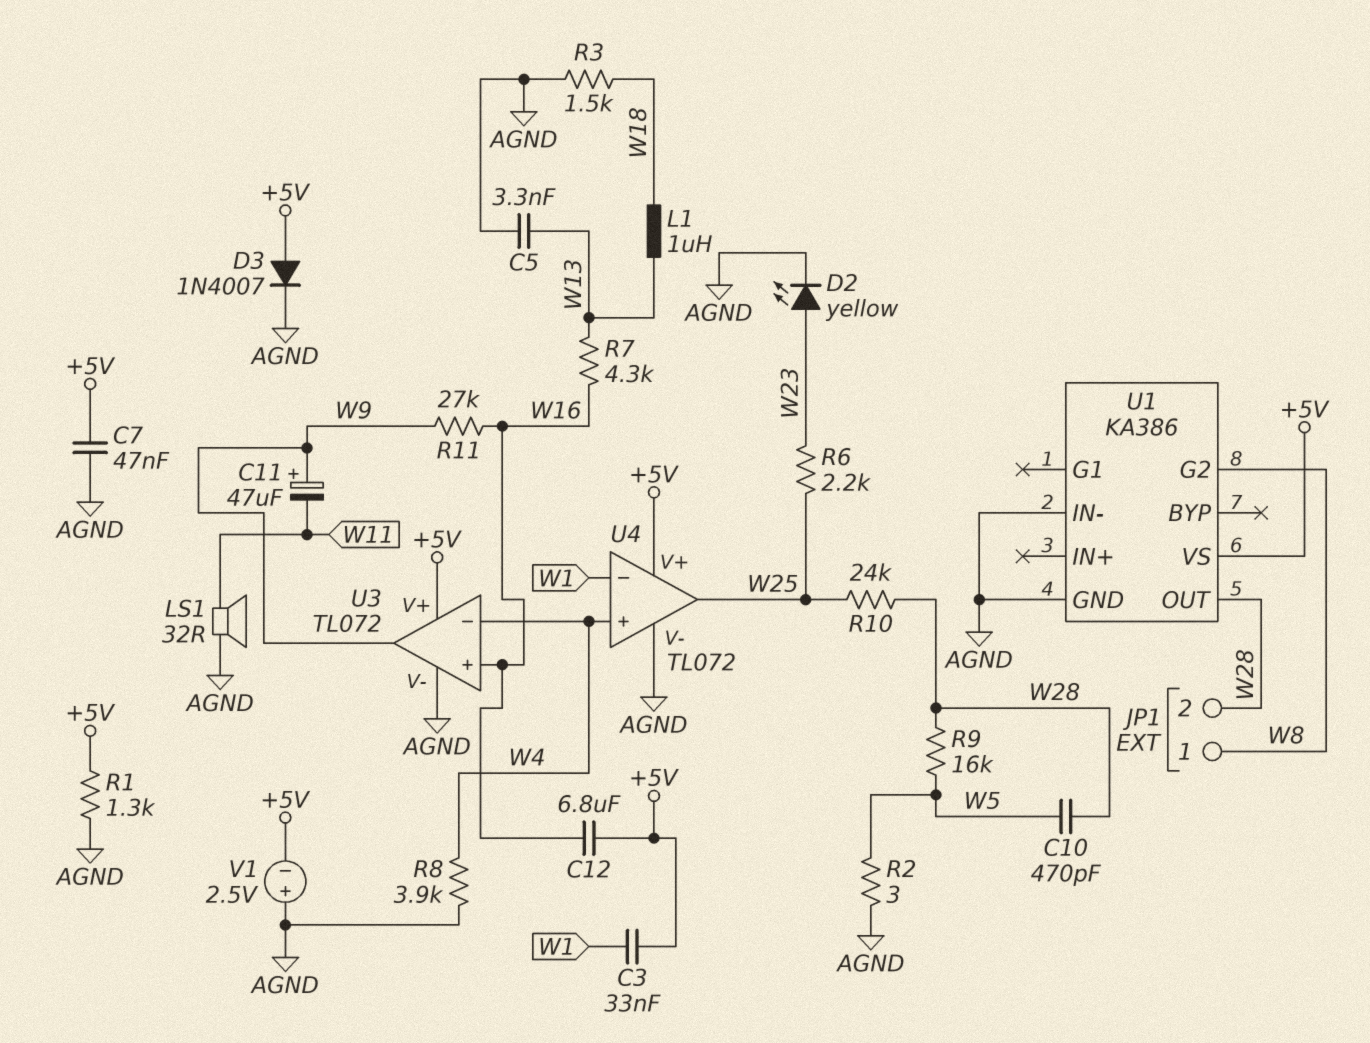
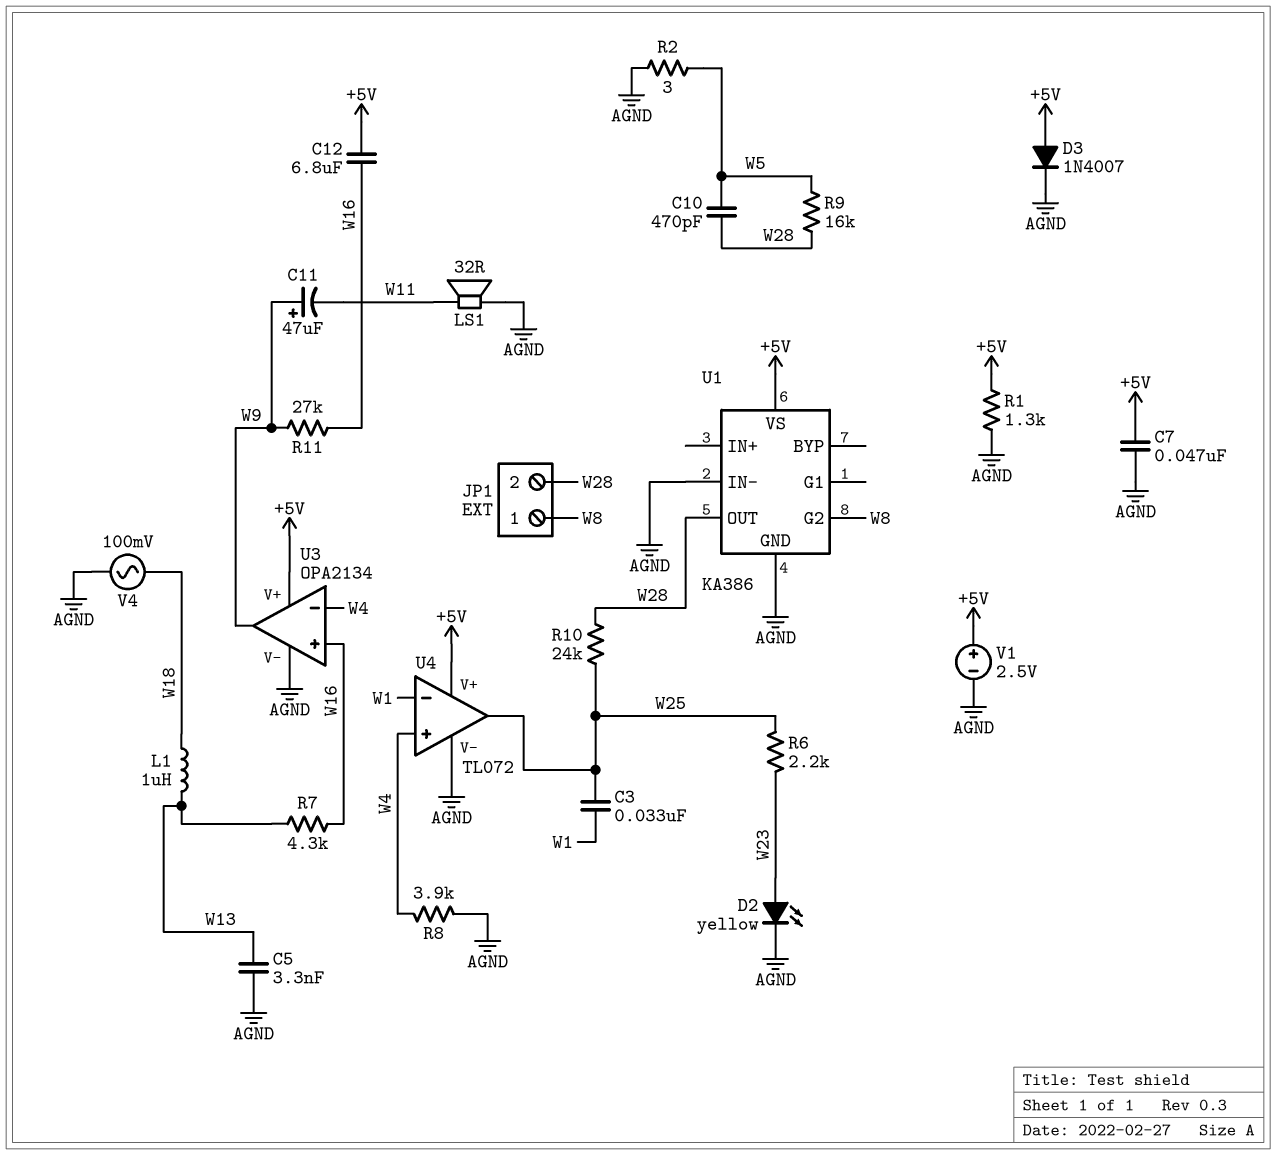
C3: 33nF (+5V, W1) -> 33nF (W1, W25)
R3: 1.5k (AGND, W18) -> none
U3: TL072 -> OPA2134
V1: 2.5V (plus AGND, minus +5V) -> 2.5V (plus +5V, minus AGND)
V4: none -> AC 100mV (AGND, W18)

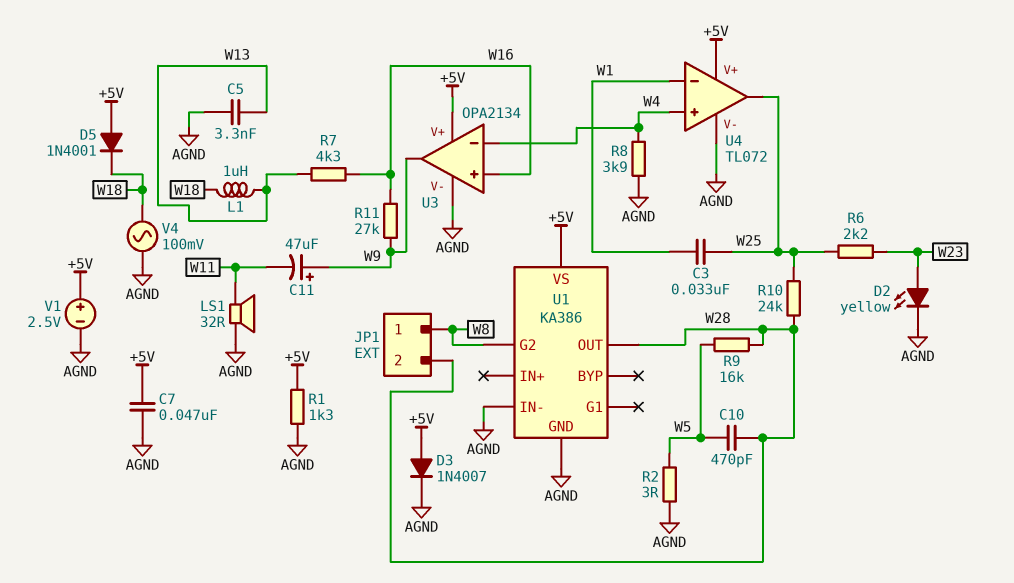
C12: 6.8uF (+5V, W16) -> none
D5: none -> diode 1N4001 (A +5V, K W18)

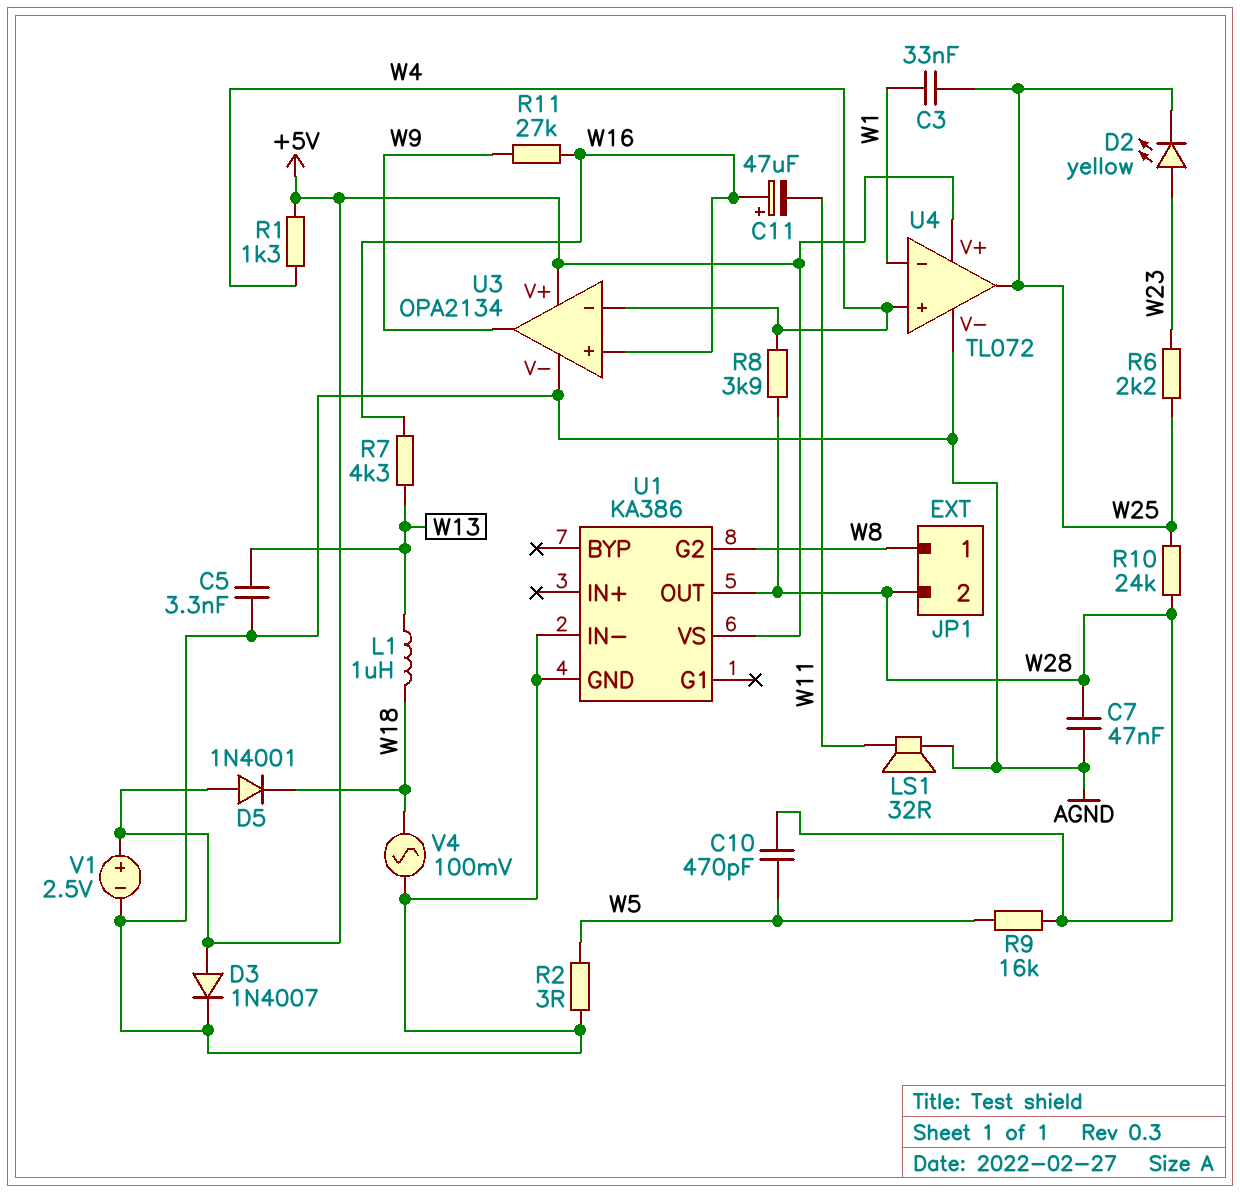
C7: 47nF (+5V, AGND) -> 47nF (AGND, W28)
C11: 47uF (plus W9, minus W11) -> 47uF (plus W16, minus W11)
D2: LED yellow (A W23, K AGND) -> LED yellow (A W23, K W25)
R1: 1.3k (+5V, AGND) -> 1.3k (+5V, W4)
R8: 3.9k (AGND, W4) -> 3.9k (W4, W28)

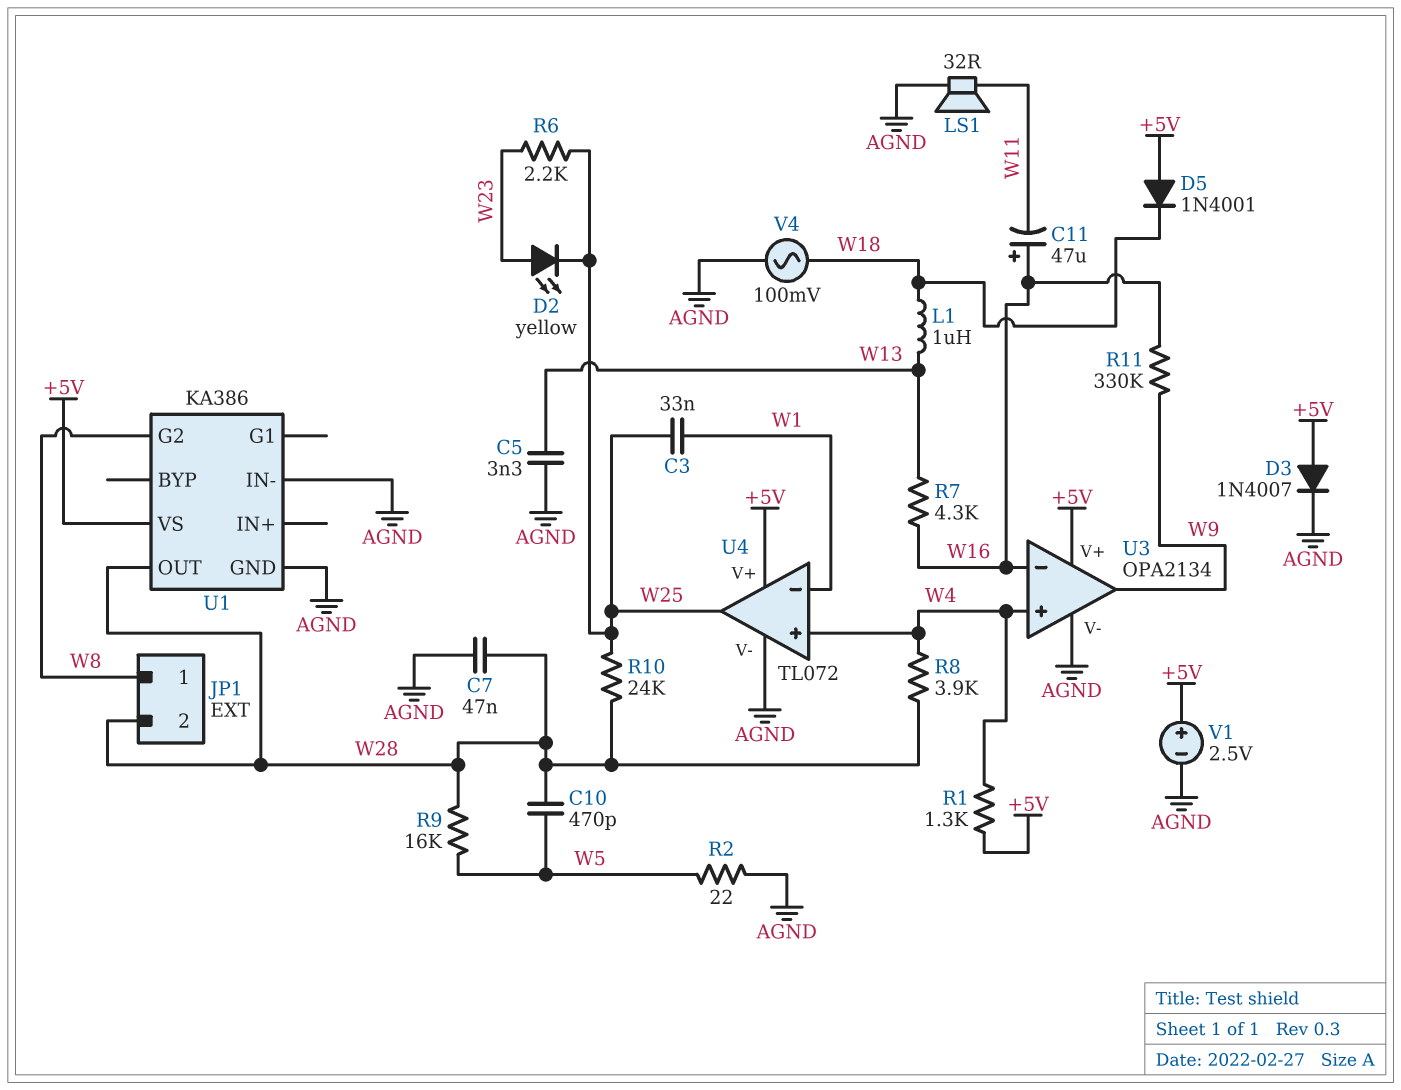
R2: 3 (AGND, W5) -> 22 (AGND, W5)
R11: 27k (W9, W16) -> 330k (W9, W16)
U3 pin in+: W16 -> W4
U3 pin in-: W4 -> W16

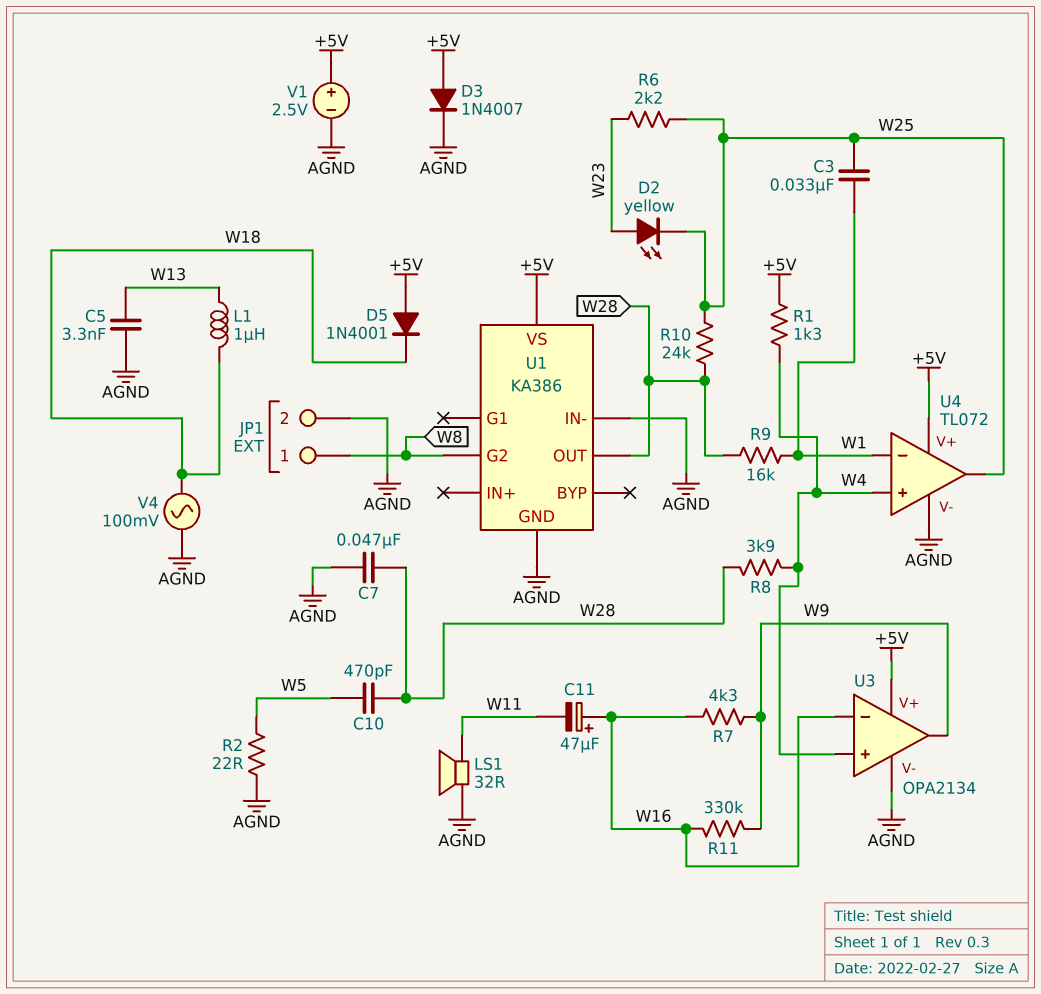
JP1 pin 2: W28 -> AGND
R7: 4.3k (W13, W16) -> 4.3k (W9, W16)
R9: 16k (W5, W28) -> 16k (W1, W28)

